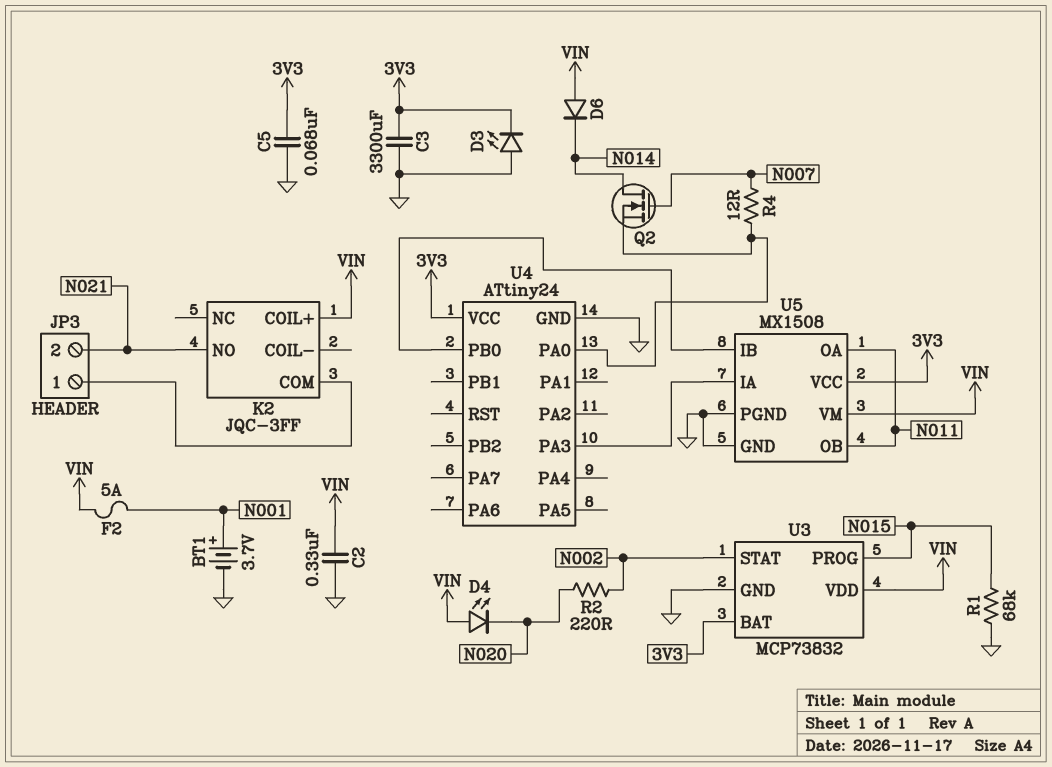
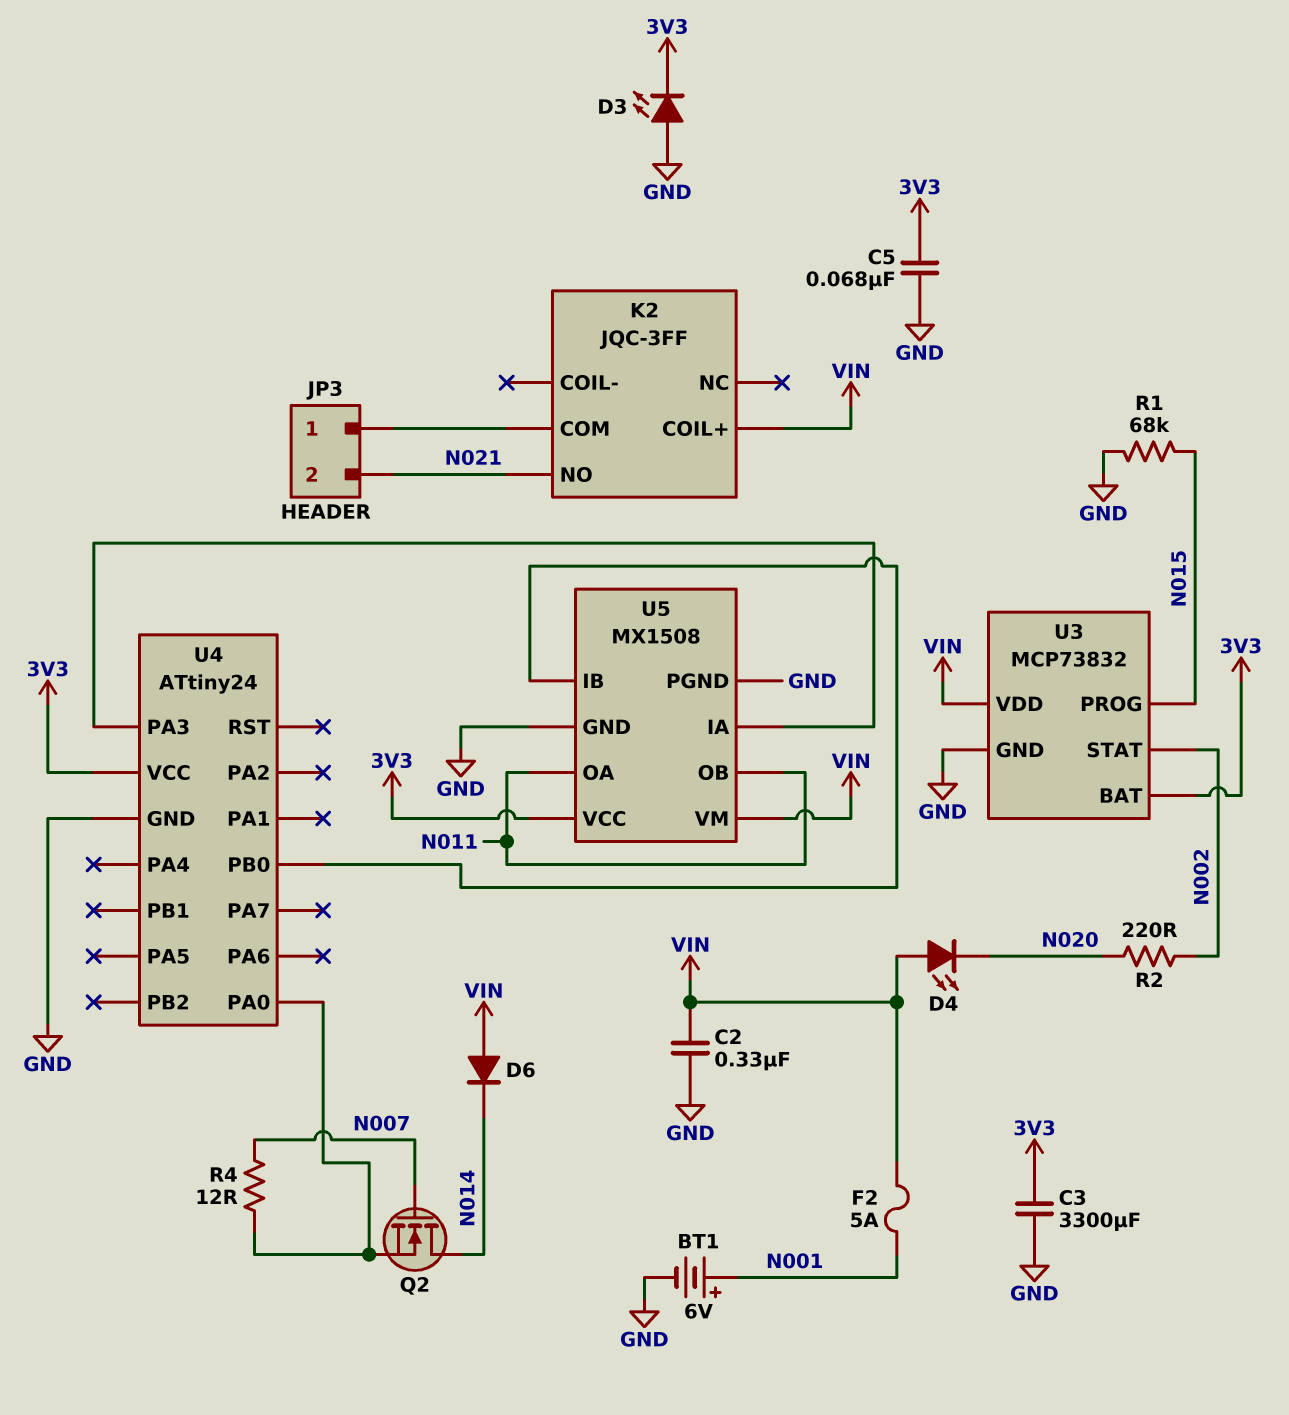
BT1: 3.7V (plus N001, minus GND) -> 6V (plus N001, minus GND)

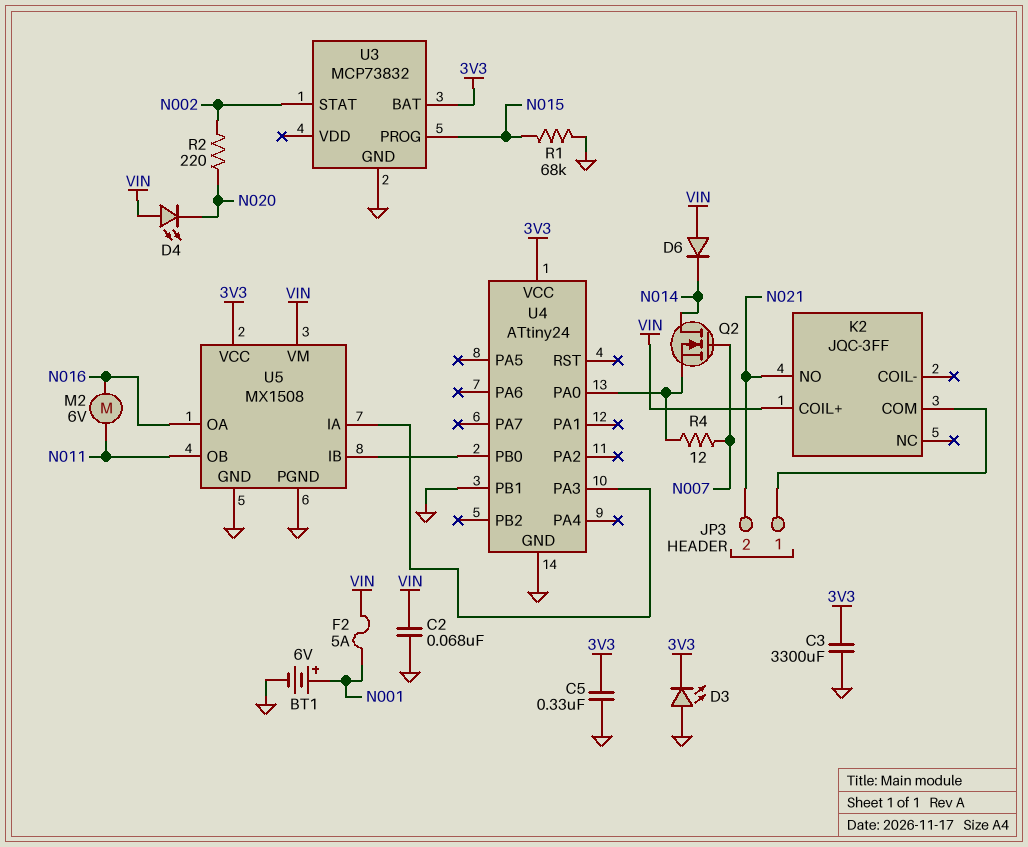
C2: 330nF (GND, VIN) -> 68nF (GND, VIN)
C5: 68nF (3V3, GND) -> 330nF (3V3, GND)
M2: none -> motor 6V (N011, N016)
U3 pin VDD: VIN -> none
U4 pin PB1: none -> GND
U5 pin OA: N011 -> N016

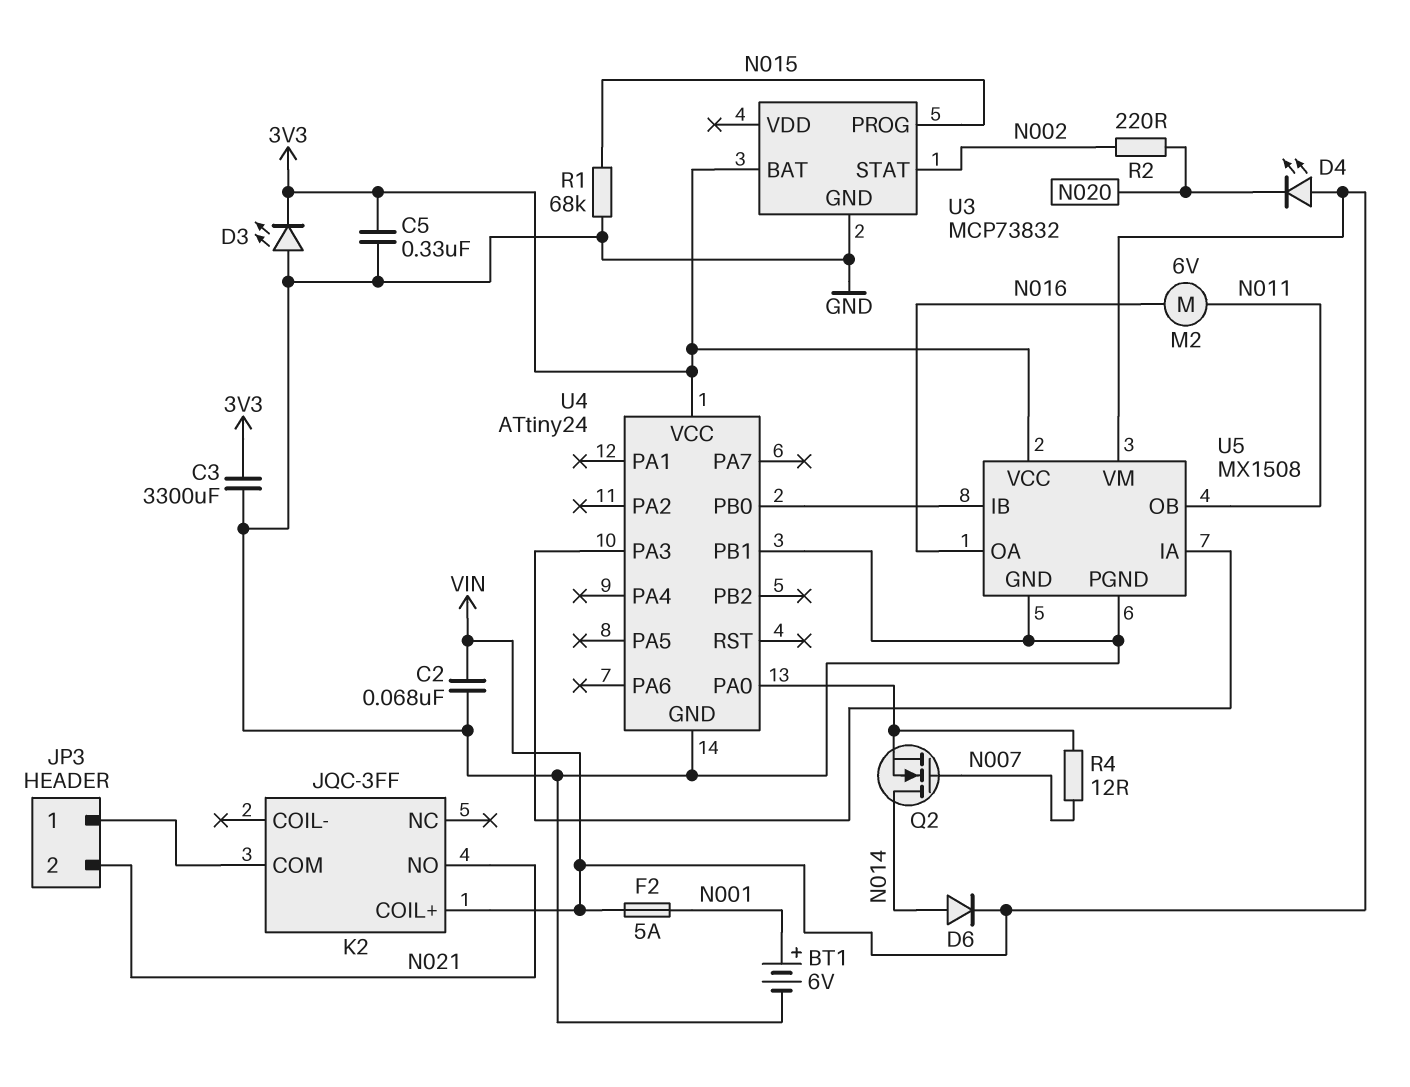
D6: diode (A VIN, K N014) -> diode (A N014, K VIN)

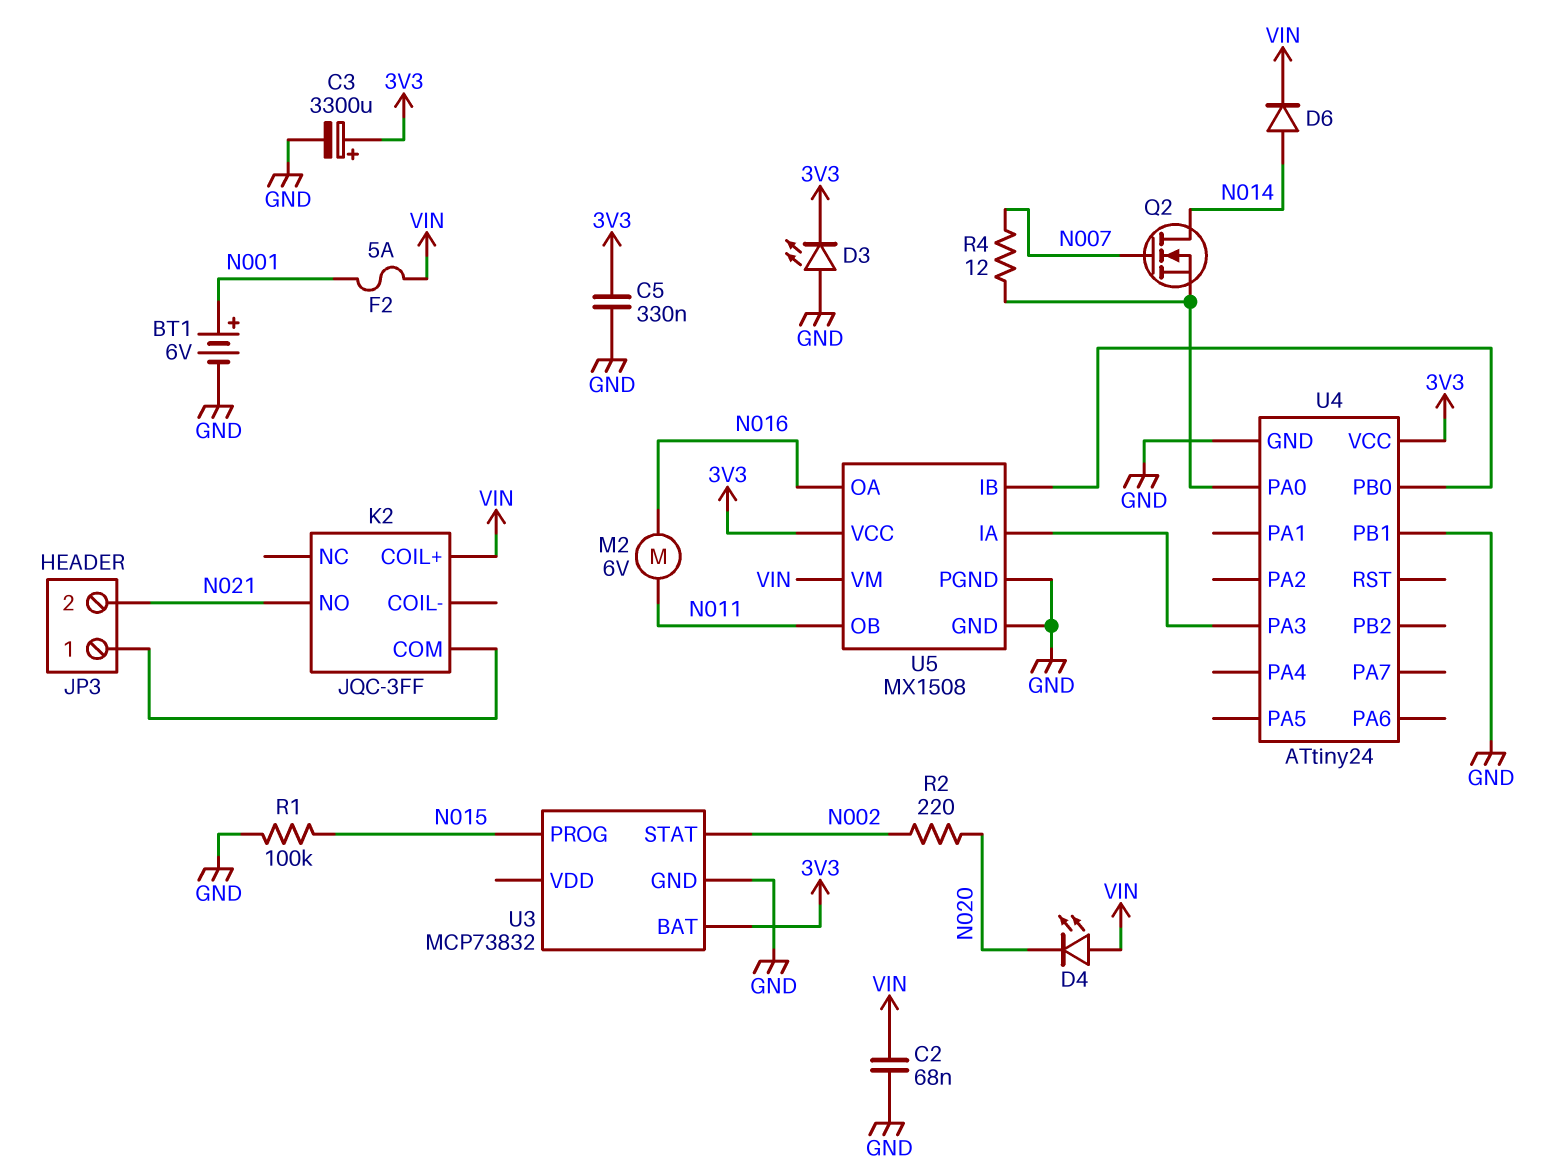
C3: 3300uF (3V3, GND) -> 3300uF (plus 3V3, minus GND)
R1: 68k (GND, N015) -> 100k (GND, N015)

